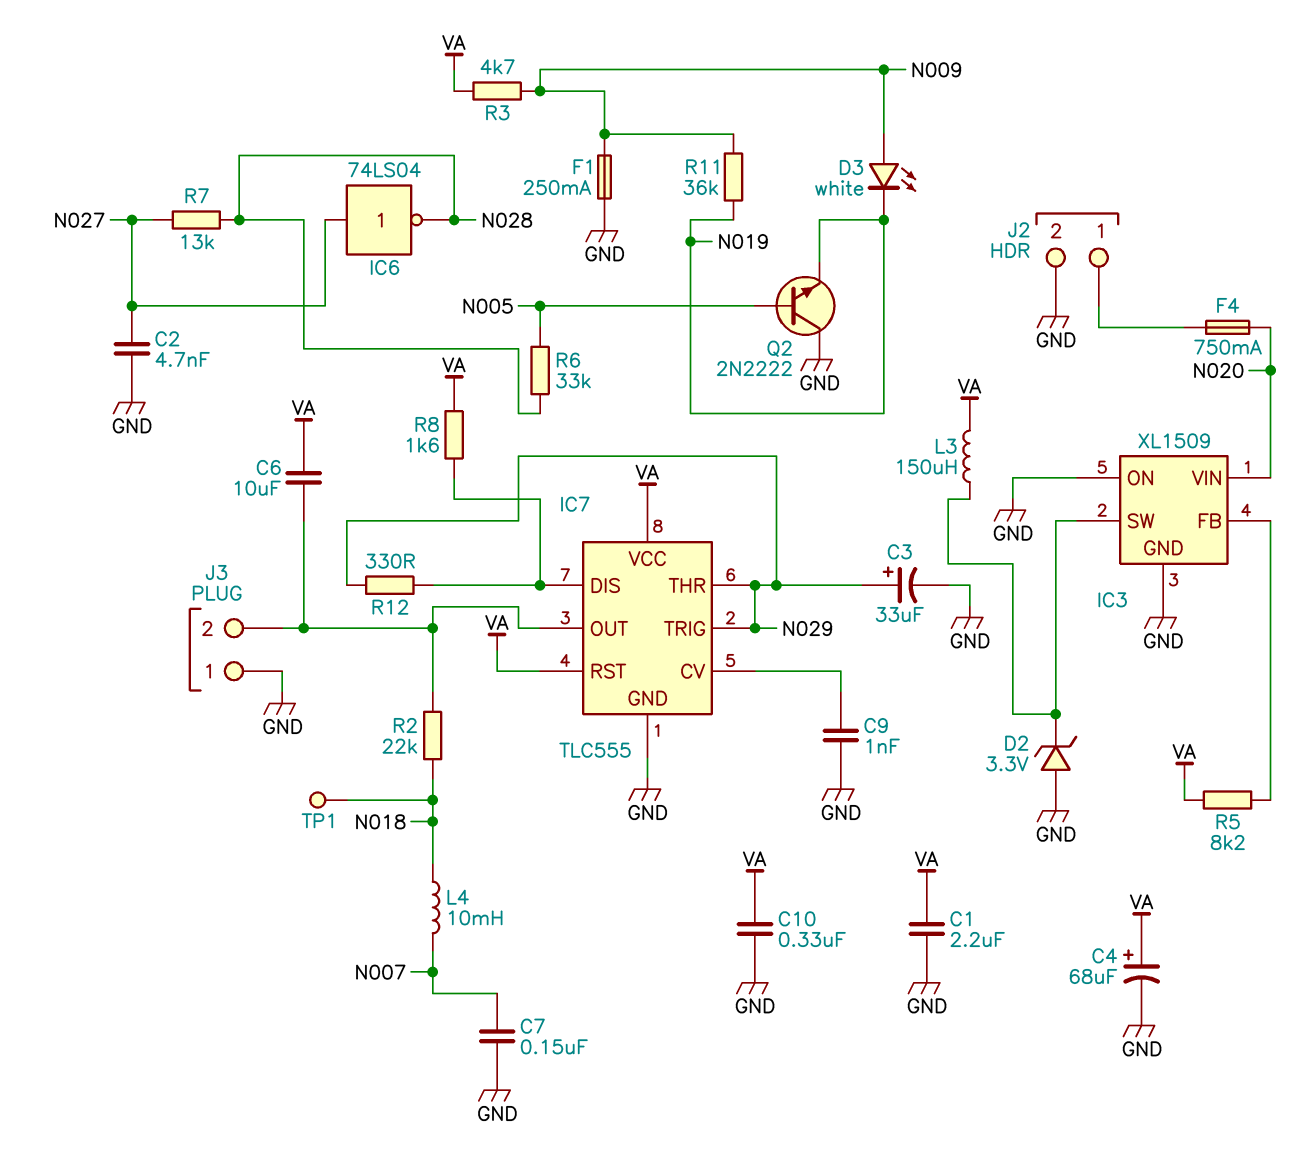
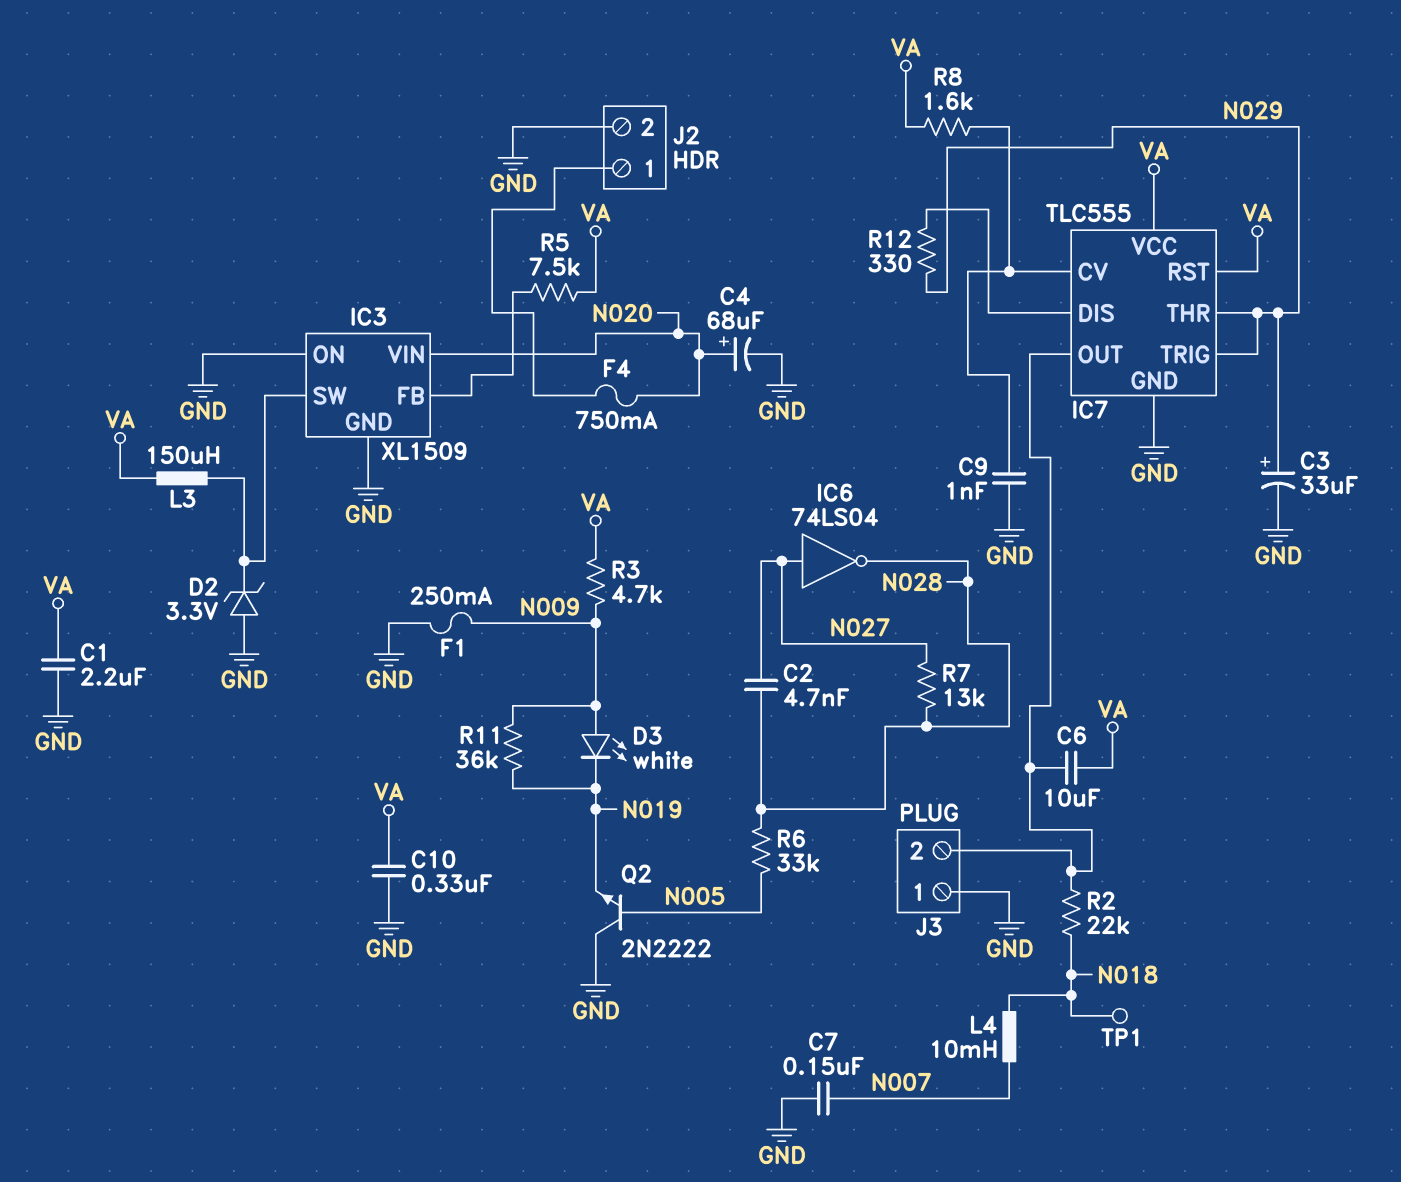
C2: 4.7nF (GND, N027) -> 4.7nF (N027, N028)
C4: 68uF (plus VA, minus GND) -> 68uF (plus N020, minus GND)
R5: 8.2k (IC3/FB, VA) -> 7.5k (IC3/FB, VA)
R8: 1.6k (IC7/DIS, VA) -> 1.6k (IC7/CV, VA)

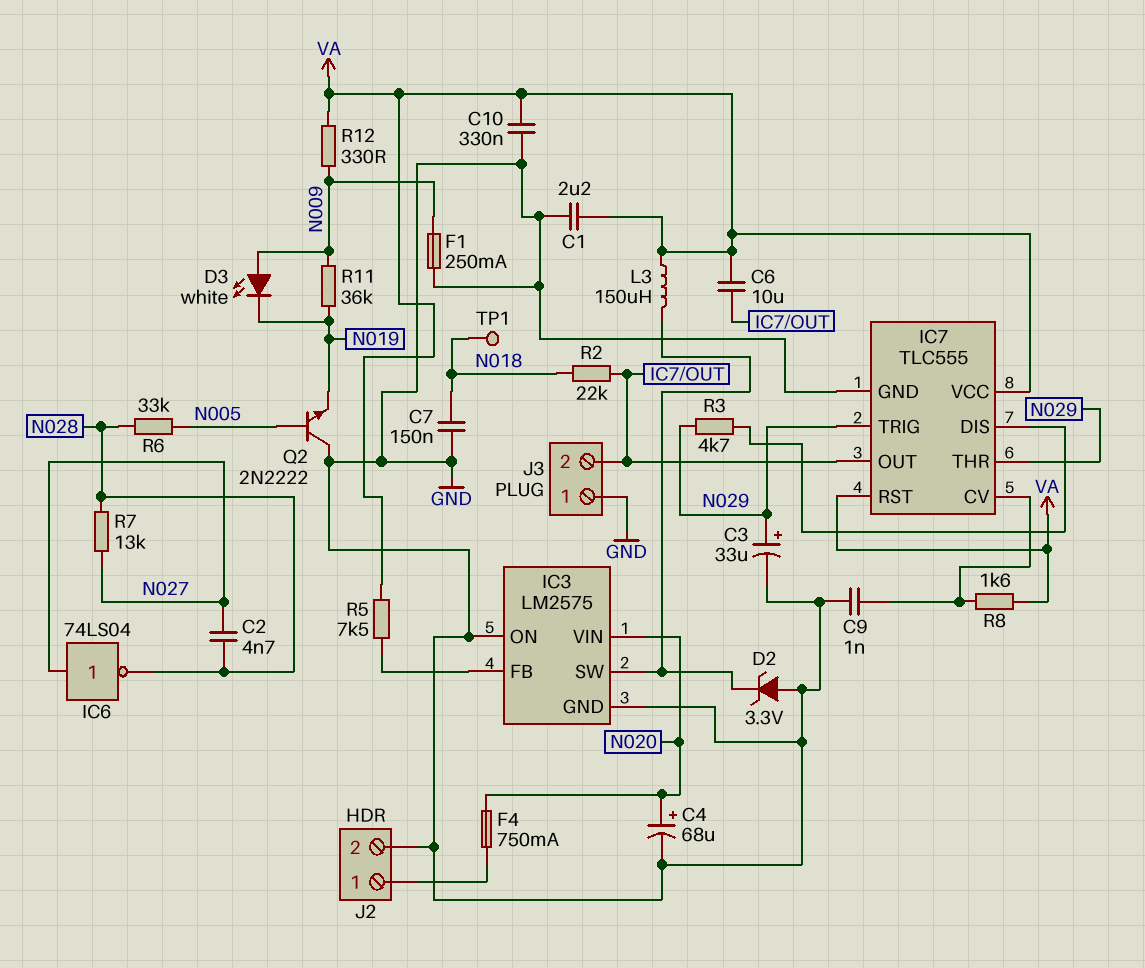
C7: 150nF (GND, N007) -> 150nF (GND, N018)
IC3: XL1509 -> LM2575
L4: 10mH (N007, N018) -> none
R3: 4.7k (N009, VA) -> 4.7k (IC7/DIS, N029)
R12: 330 (IC7/DIS, N029) -> 330 (N009, VA)

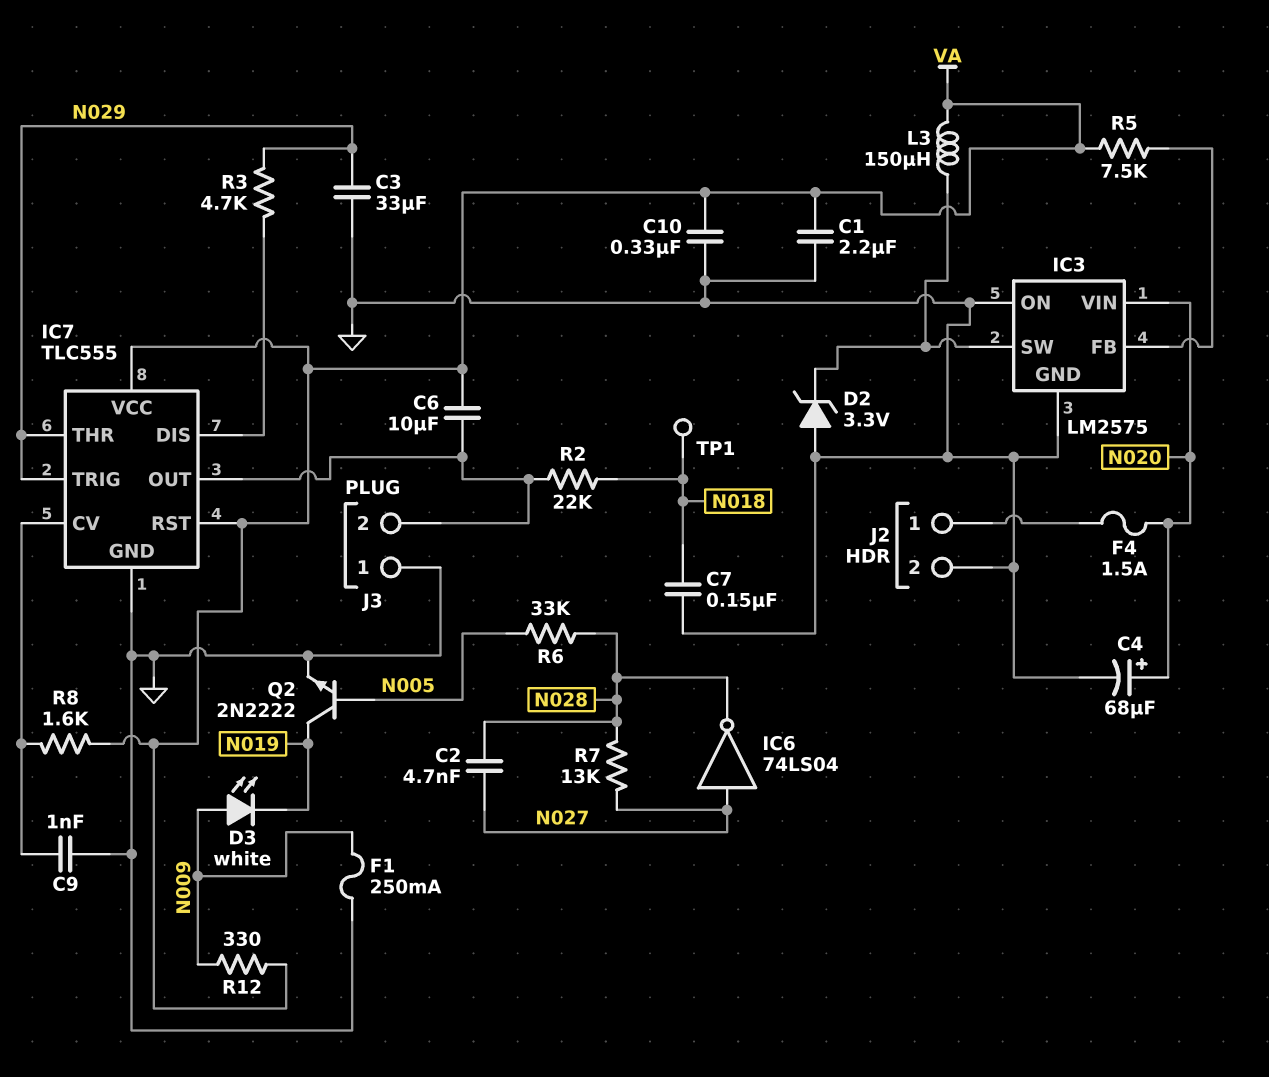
C3: 33uF (plus N029, minus GND) -> 33uF (GND, N029)
F4: 750mA (J2/1, N020) -> 1.5A (J2/1, N020)
Q2: NPN 2N2222 (B N005, C GND, E N019) -> NPN 2N2222 (B N005, C N019, E GND)
R11: 36k (N009, N019) -> none

